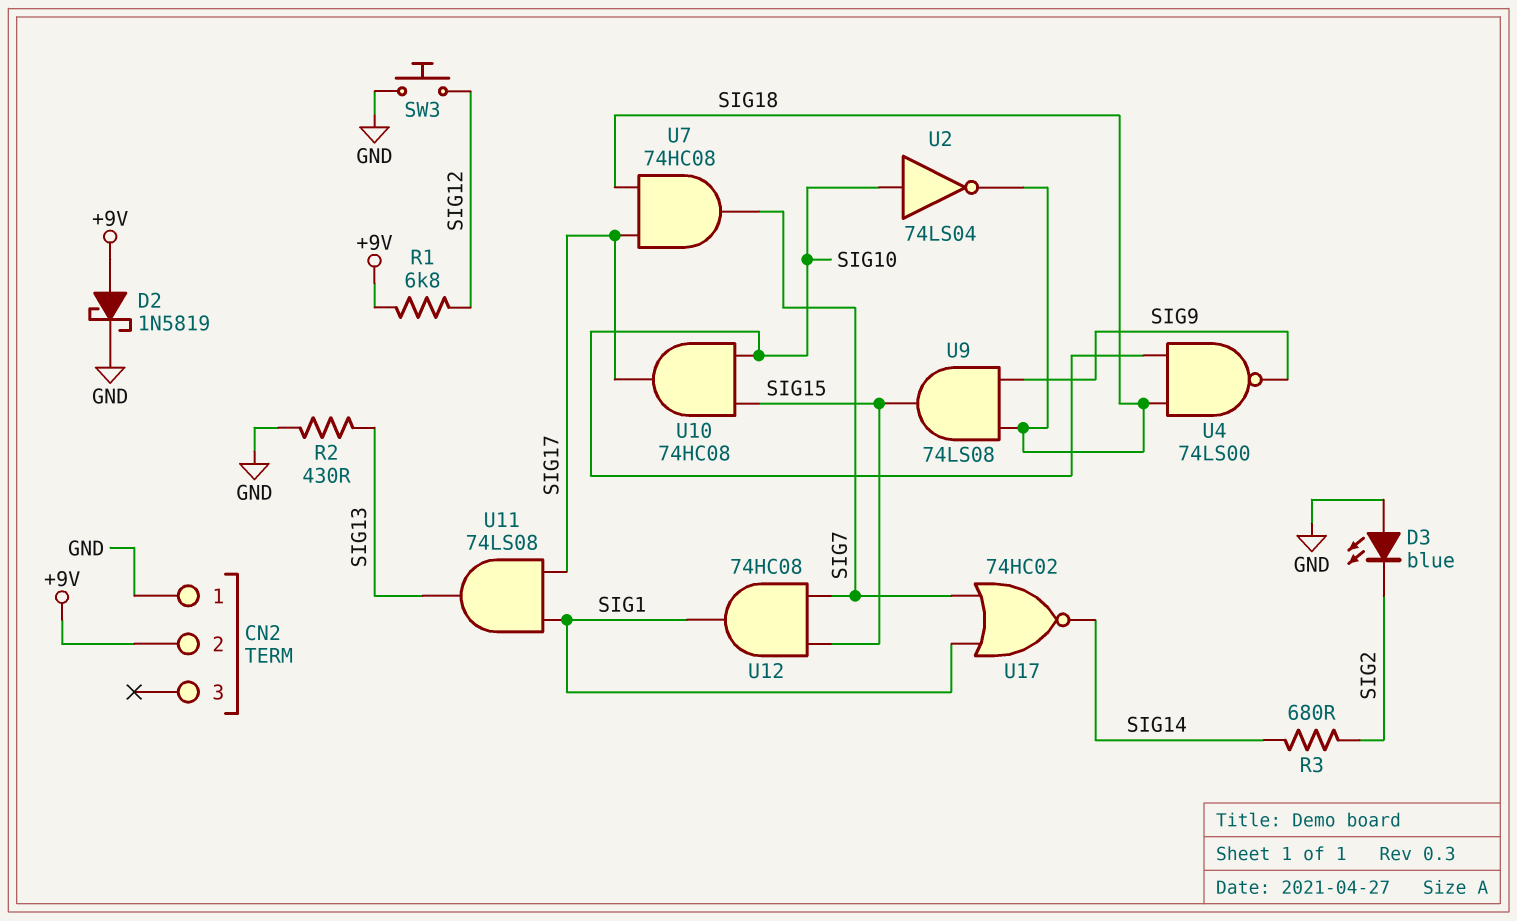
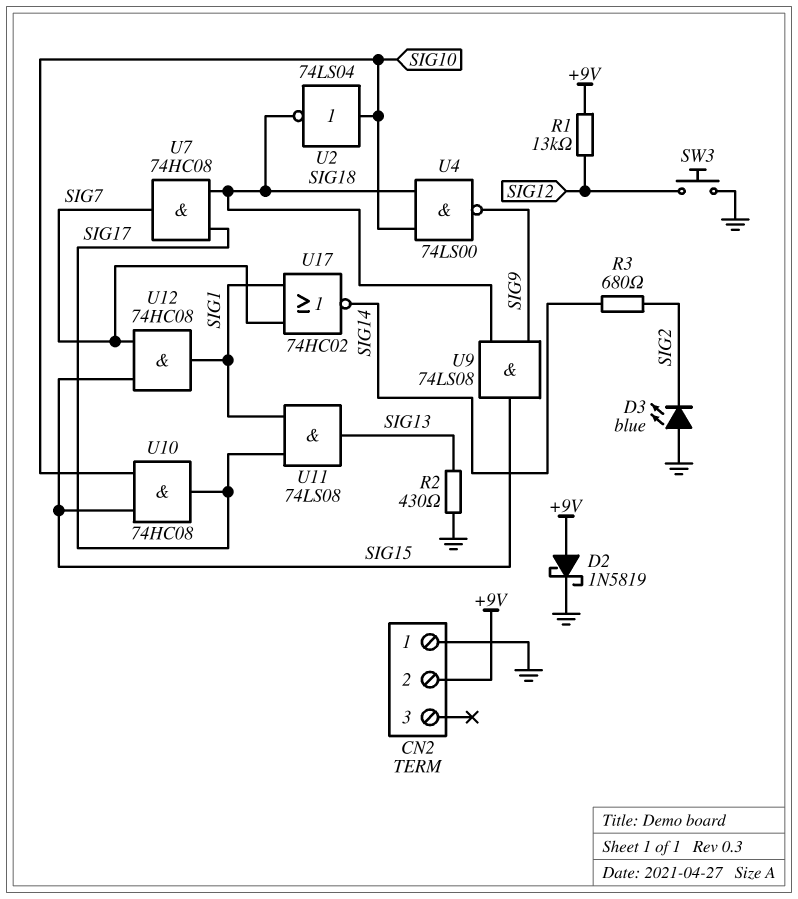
R1: 6.8k (+9V, SIG12) -> 13k (+9V, SIG12)

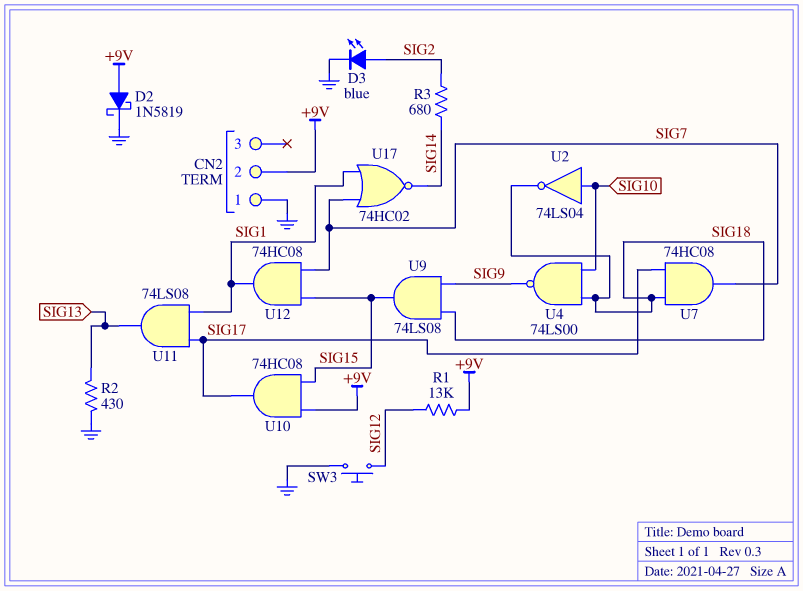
D3: LED blue (A GND, K SIG2) -> LED blue (A SIG2, K GND)
U10: AND 74HC08 (in SIG10, in SIG15, out SIG17) -> AND 74HC08 (in +9V, in SIG15, out SIG17)

